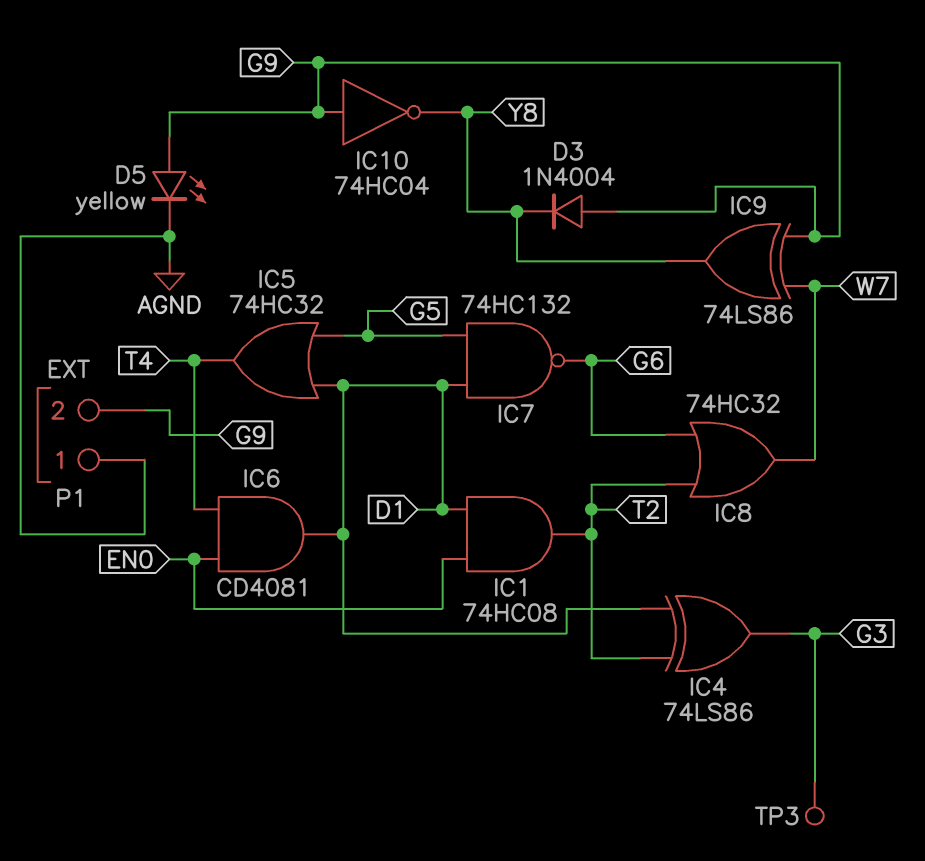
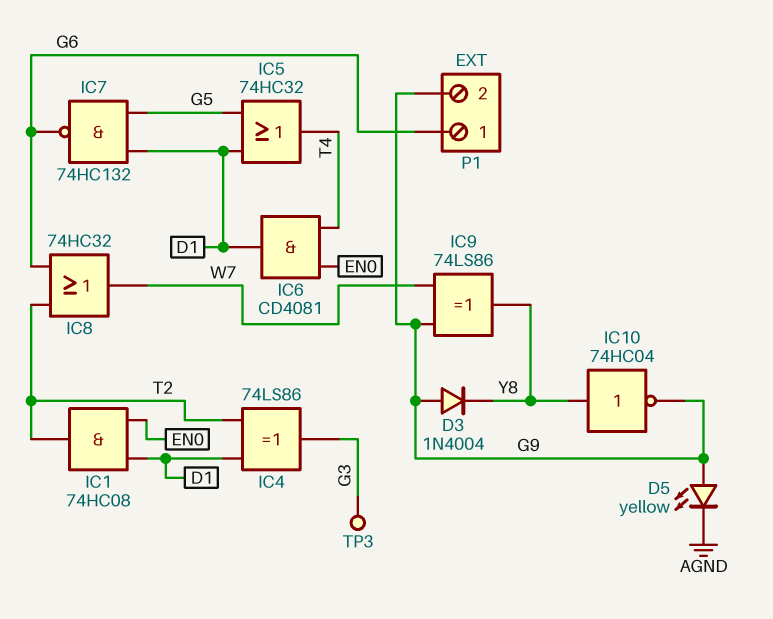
IC10: NOT 74HC04 (in G9, out Y8) -> NOT 74HC04 (in Y8, out G9)
P1 pin 1: AGND -> G6

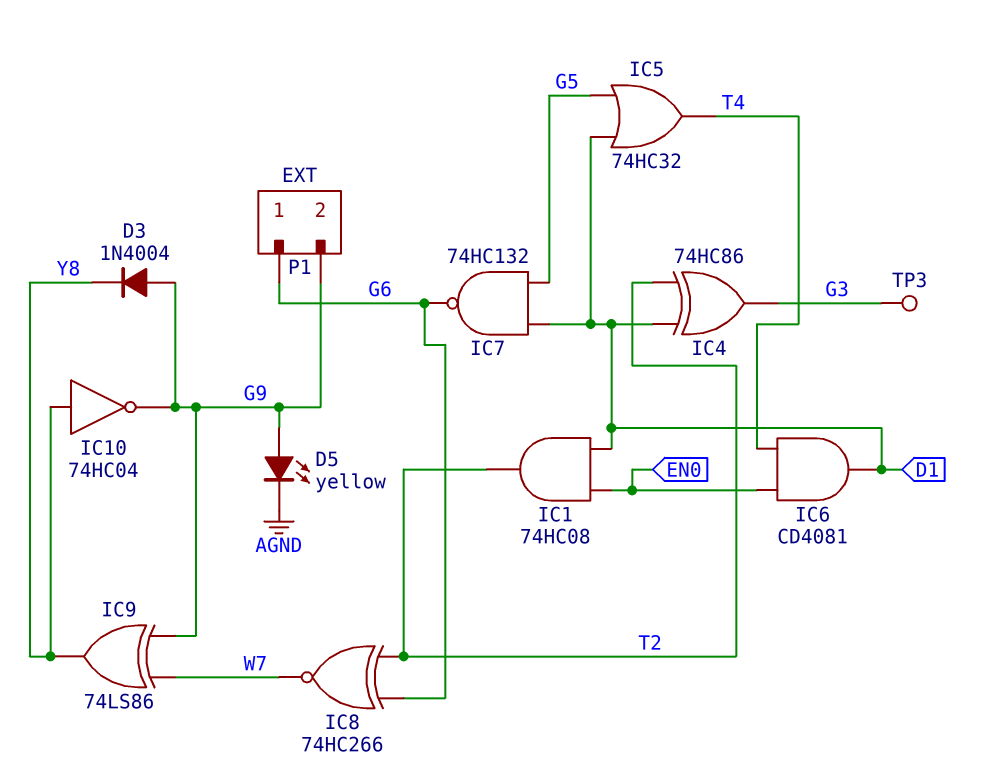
IC4: XOR 74LS86 (in D1, in T2, out G3) -> XOR 74HC86 (in D1, in T2, out G3)
IC8: OR 74HC32 (in G6, in T2, out W7) -> XNOR 74HC266 (in G6, in T2, out W7)

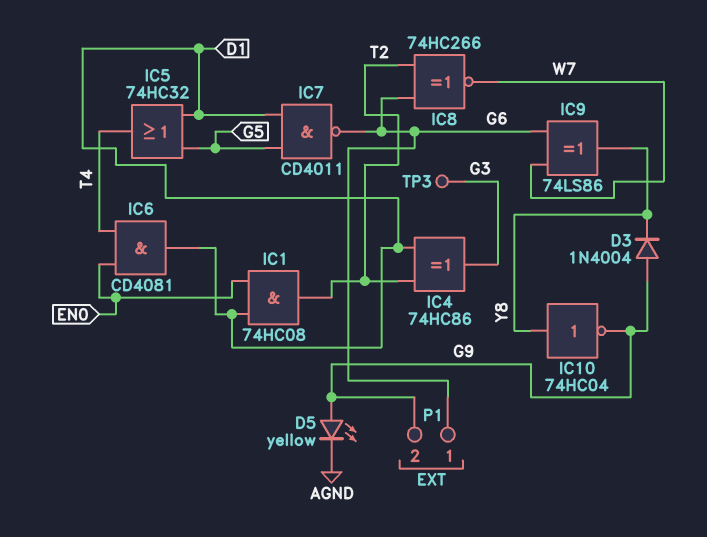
IC7: NAND 74HC132 (in D1, in G5, out G6) -> NAND CD4011 (in D1, in G5, out G6)
IC9: XOR 74LS86 (in G9, in W7, out Y8) -> XOR 74LS86 (in G6, in W7, out Y8)

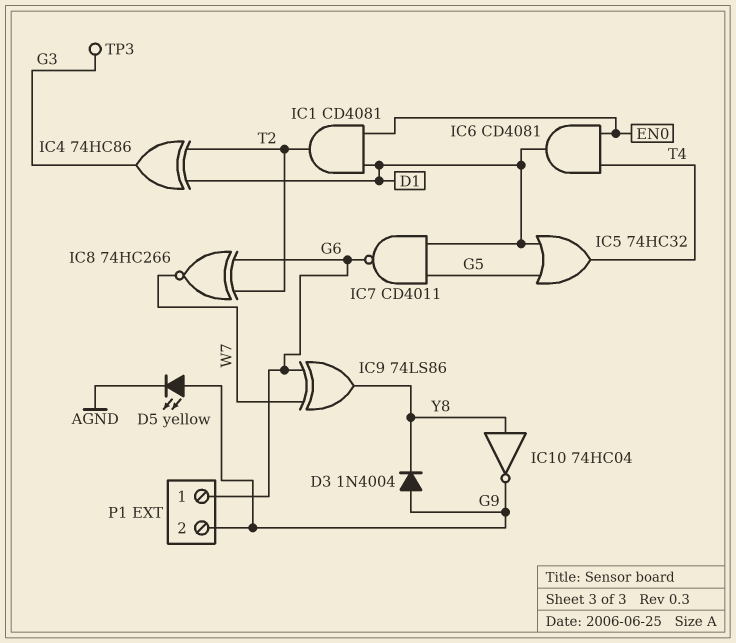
IC1: AND 74HC08 (in D1, in EN0, out T2) -> AND CD4081 (in D1, in EN0, out T2)

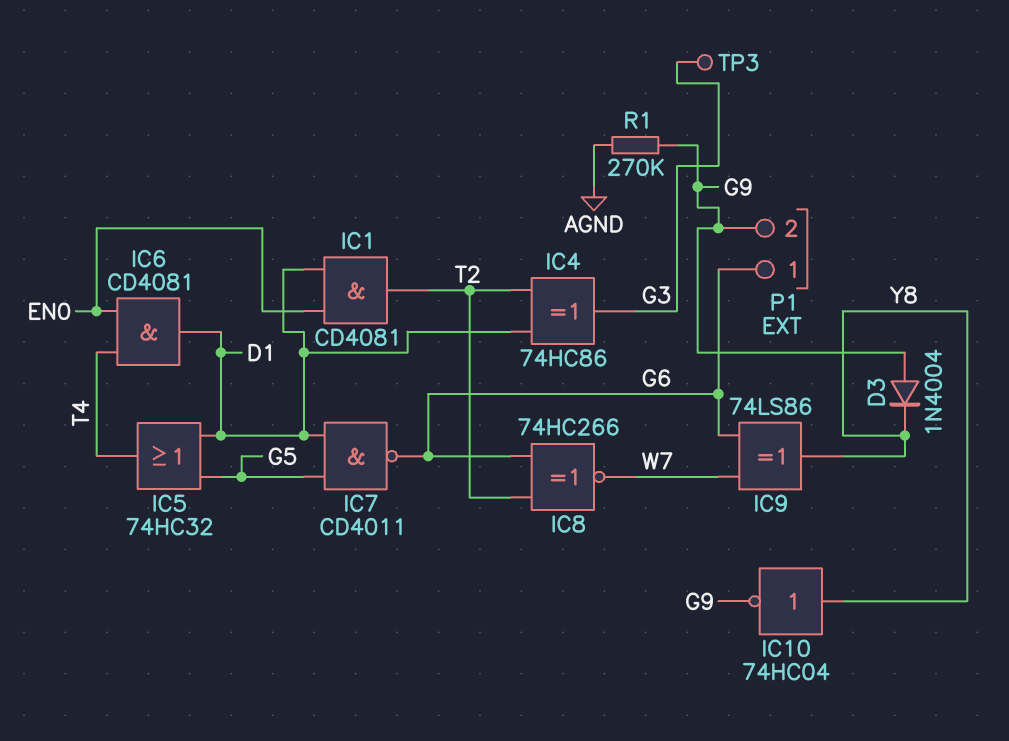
D5: LED yellow (A G9, K AGND) -> none
R1: none -> 270k (AGND, G9)

